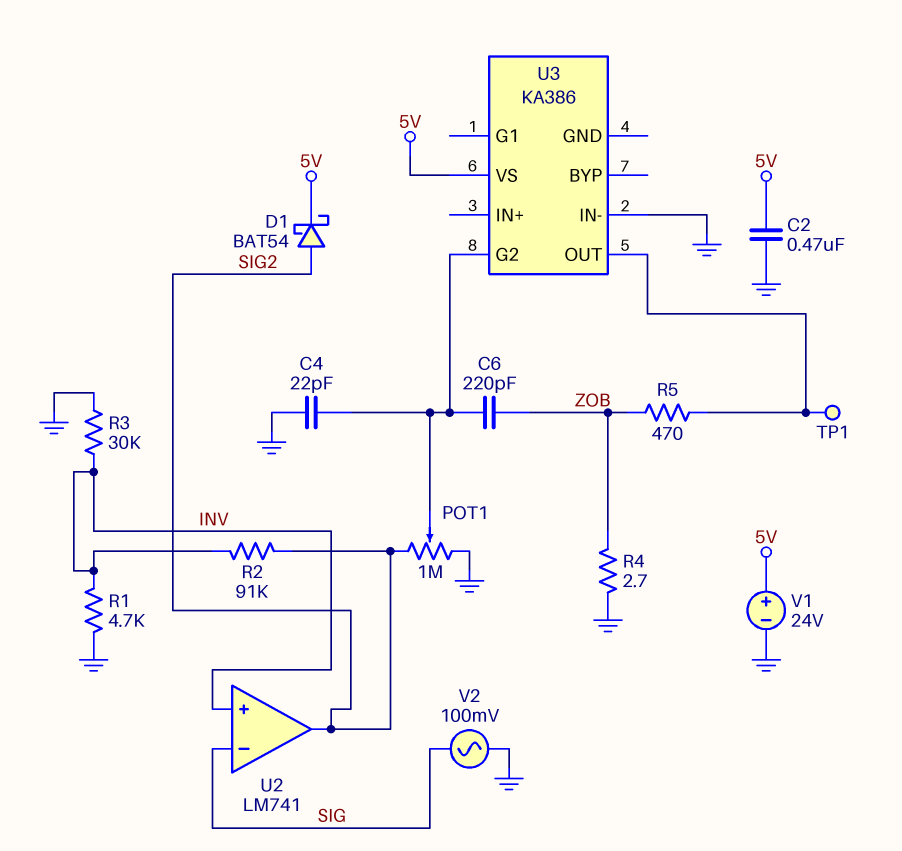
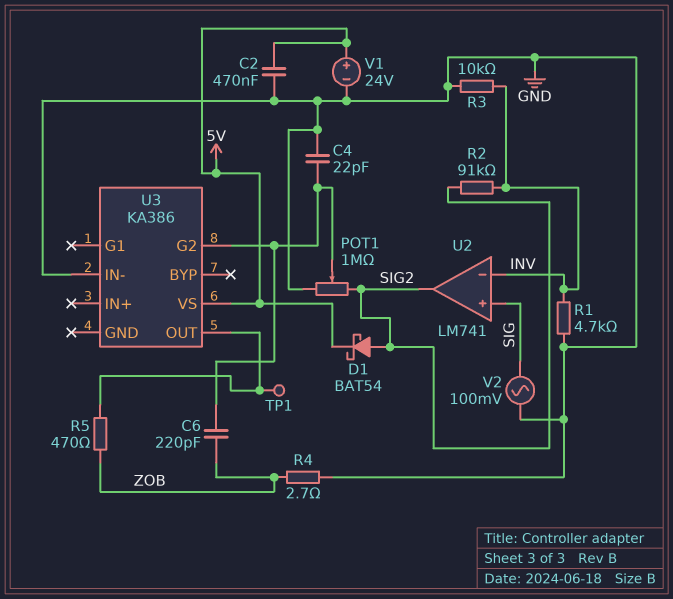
R3: 30k (GND, INV) -> 10k (GND, INV)
U2 pin in+: INV -> SIG
U2 pin in-: SIG -> INV

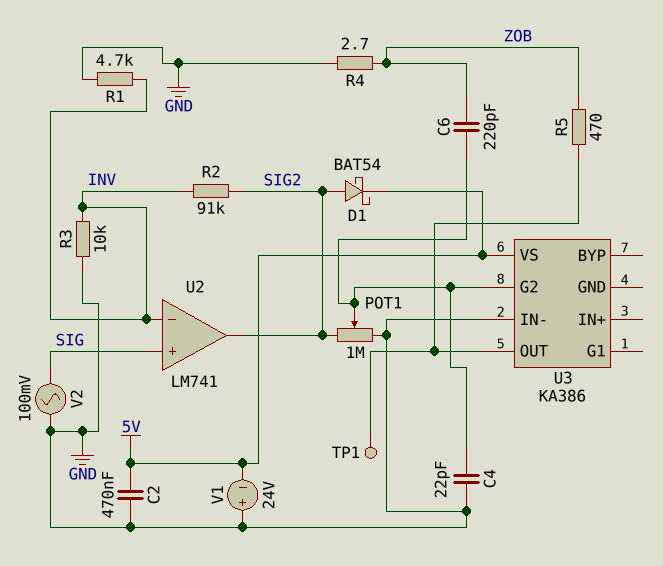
V1: 24V (plus 5V, minus GND) -> 24V (plus GND, minus 5V)

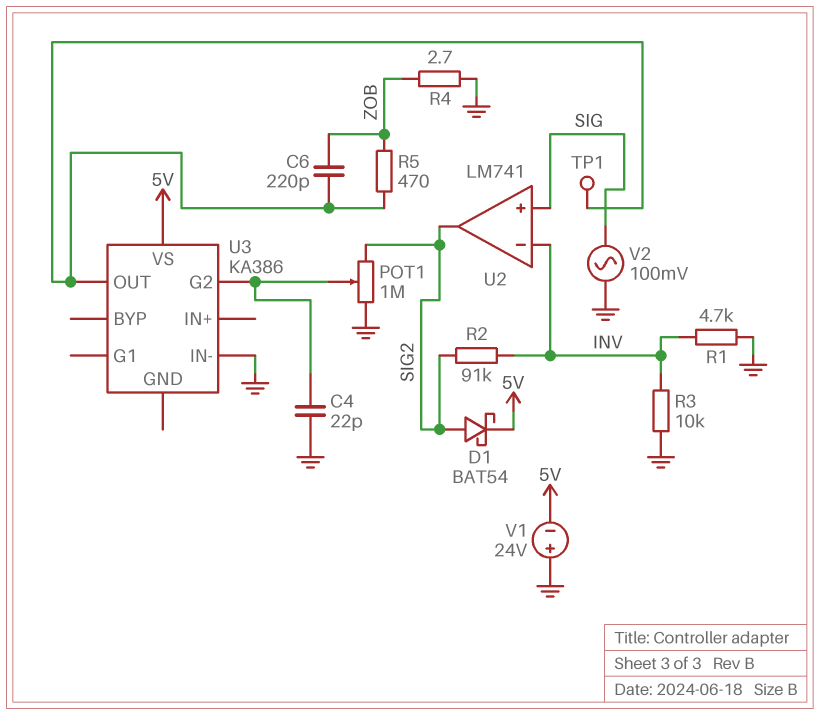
C2: 470nF (5V, GND) -> none
C6: 220pF (U3/G2, ZOB) -> 220pF (U3/OUT, ZOB)

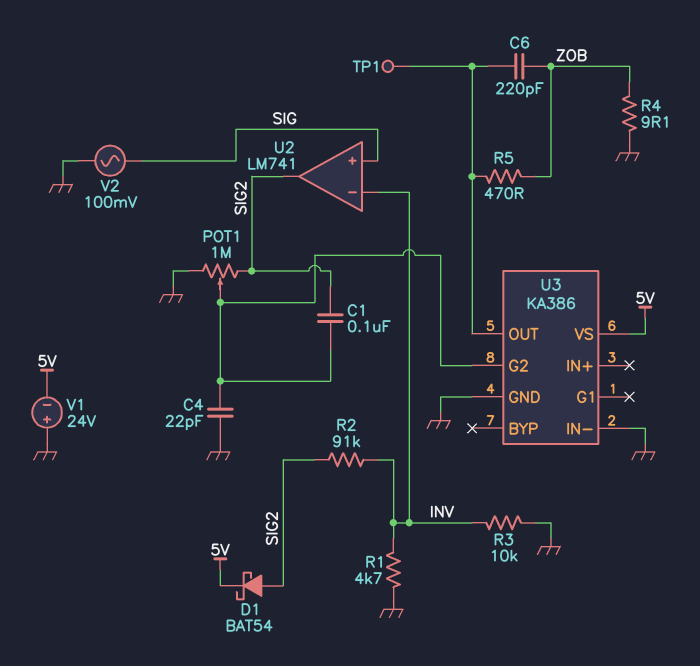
C1: none -> 100nF (SIG2, U3/G2)
R4: 2.7 (GND, ZOB) -> 9.1 (GND, ZOB)
U3 pin GND: none -> GND

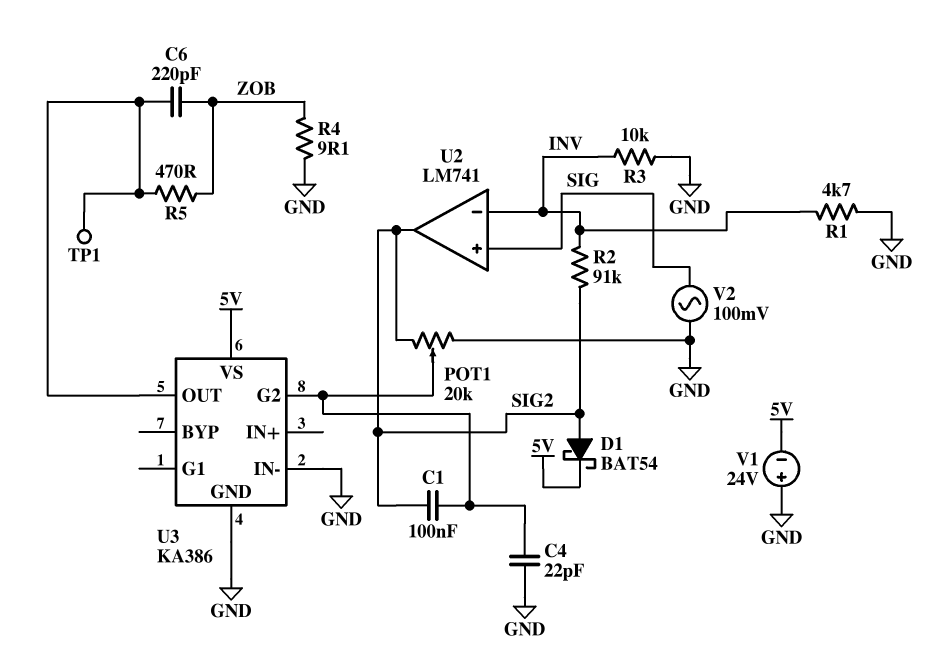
POT1: 1M (GND, SIG2, wiper U3/G2) -> 20k (GND, SIG2, wiper U3/G2)

